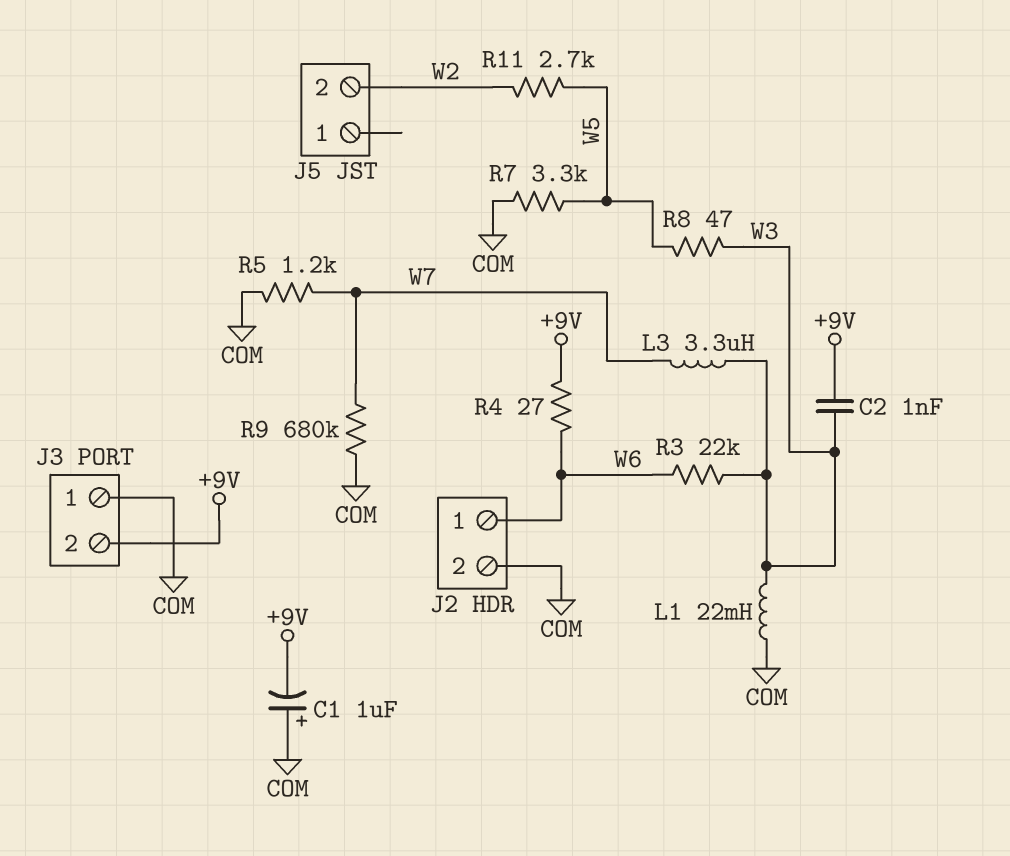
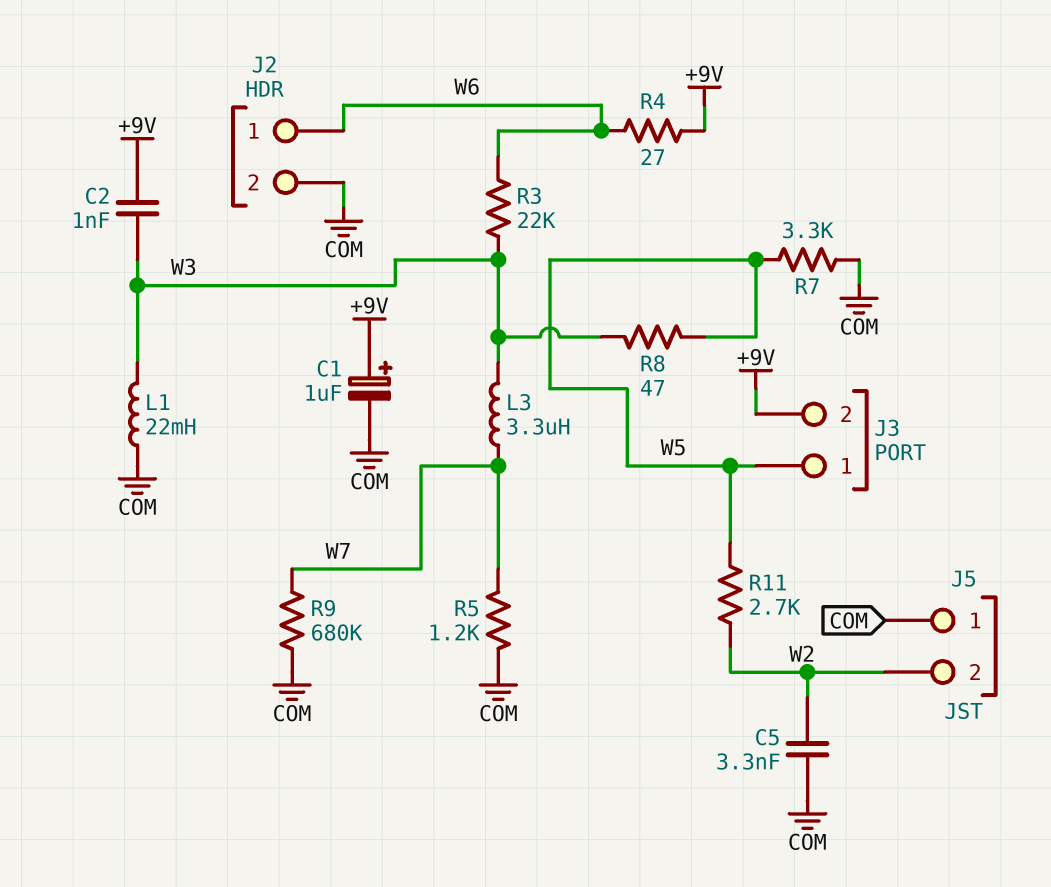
C1: 1uF (plus COM, minus +9V) -> 1uF (plus +9V, minus COM)
C5: none -> 3.3nF (COM, W2)
J3 pin 1: COM -> W5
J5 pin 1: none -> COM

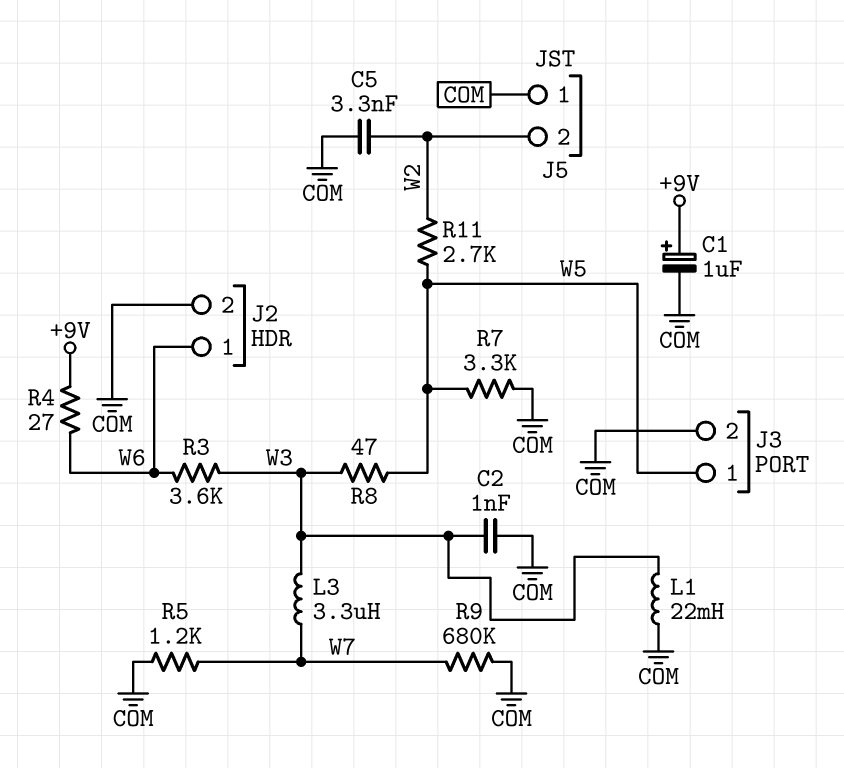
C2: 1nF (+9V, W3) -> 1nF (COM, W3)
J3 pin 2: +9V -> COM
R3: 22k (W3, W6) -> 3.6k (W3, W6)

